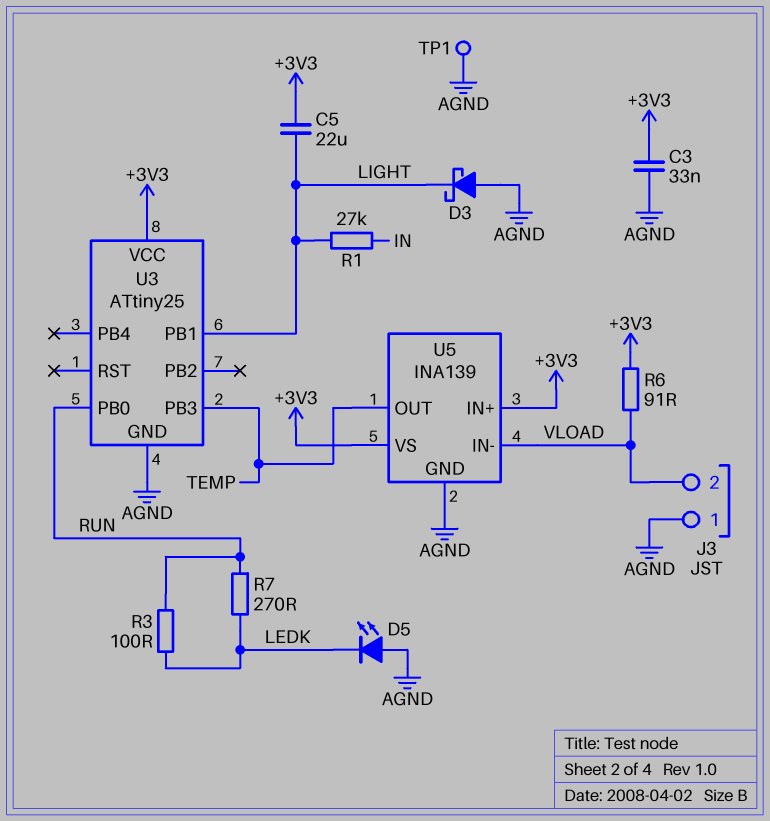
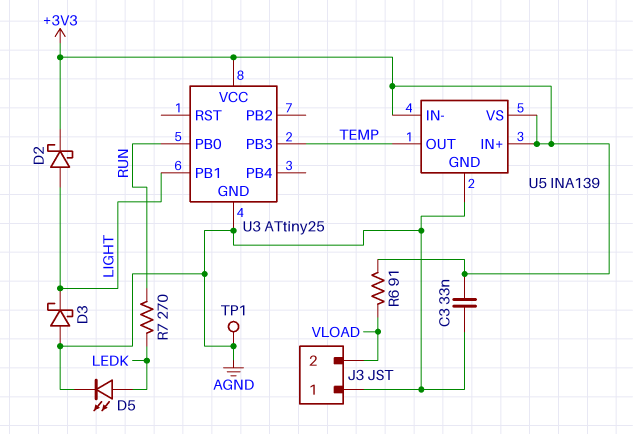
C5: 22uF (+3V3, LIGHT) -> none
D2: none -> schottky (A LIGHT, K +3V3)
D5: LED (A AGND, K LEDK) -> LED (A LEDK, K AGND)
R1: 27k (IN, LIGHT) -> none
R3: 100 (LEDK, RUN) -> none
U5 pin IN-: VLOAD -> +3V3

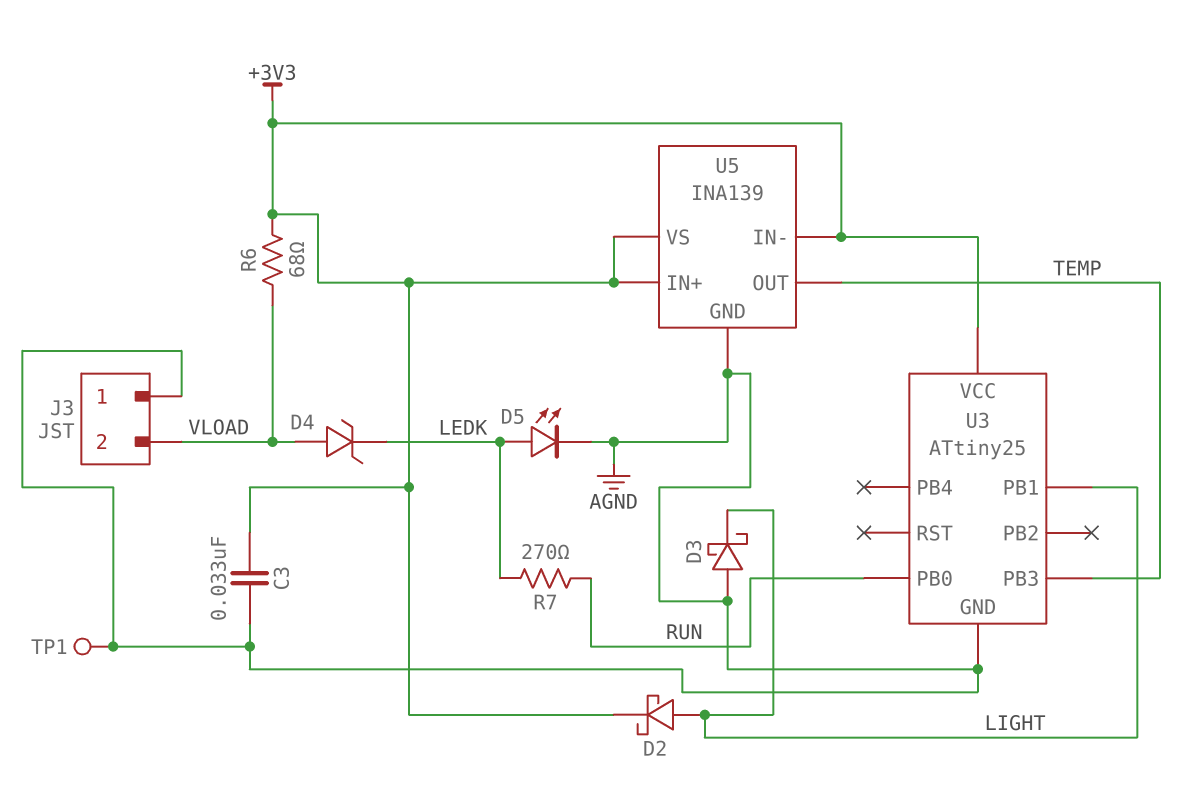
D4: none -> zener (A VLOAD, K LEDK)
R6: 91 (+3V3, VLOAD) -> 68 (+3V3, VLOAD)

